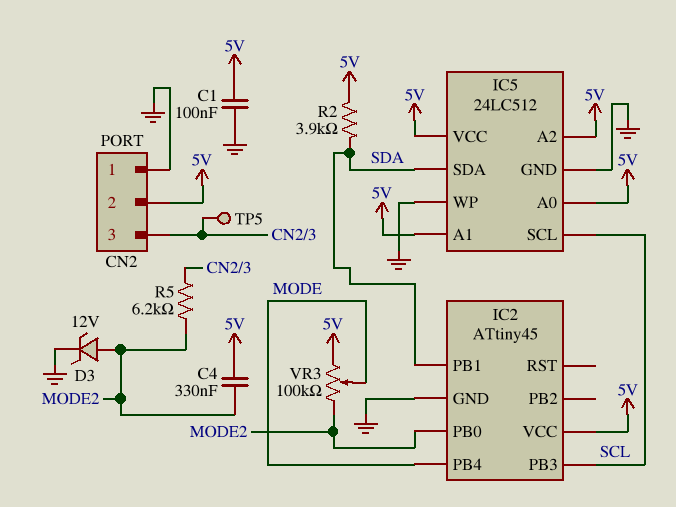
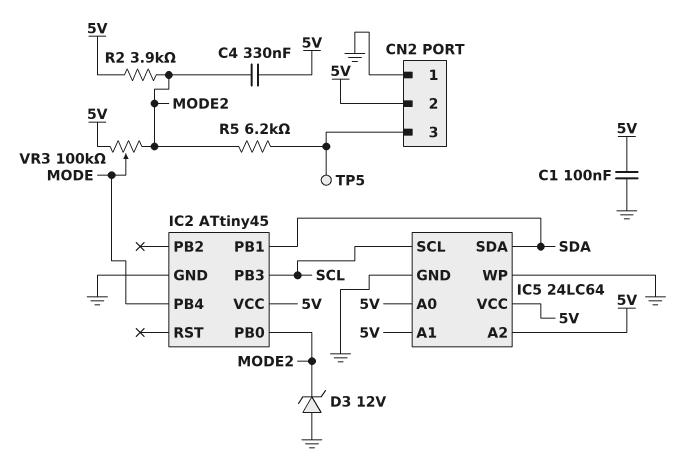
D3: zener 12V (A MODE2, K GND) -> zener 12V (A GND, K MODE2)
IC5: 24LC512 -> 24LC64
R2: 3.9k (5V, SDA) -> 3.9k (5V, MODE2)

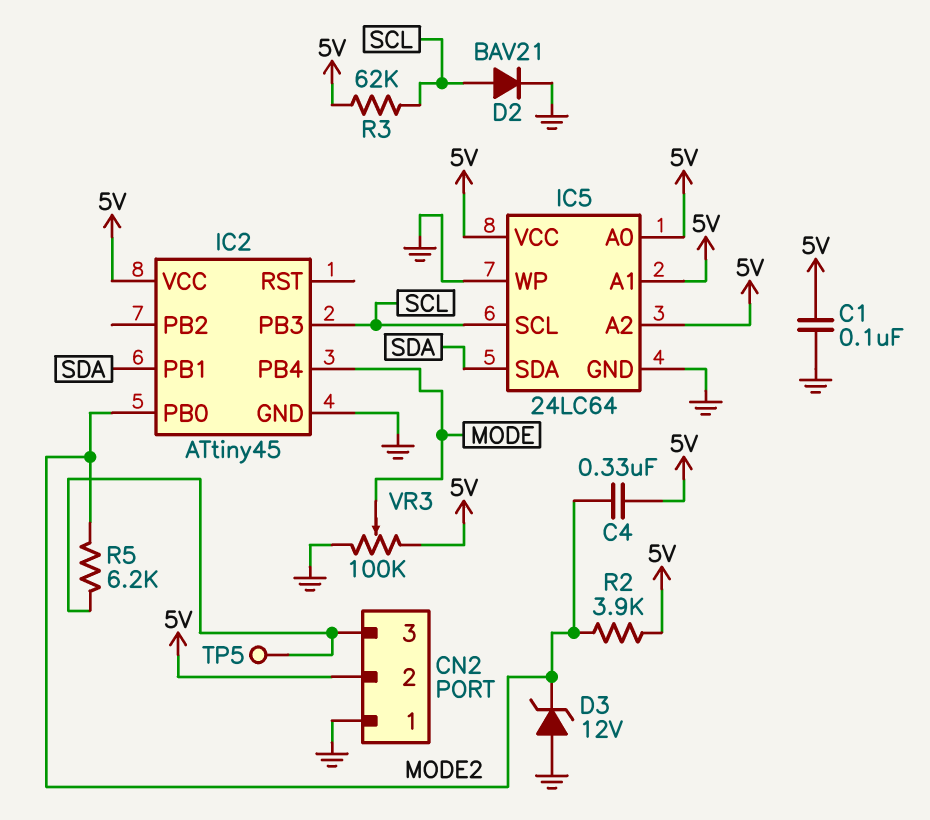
D2: none -> diode BAV21 (A SCL, K GND)
R3: none -> 62k (5V, SCL)
VR3: 100k (5V, MODE2, wiper MODE) -> 100k (5V, GND, wiper MODE)

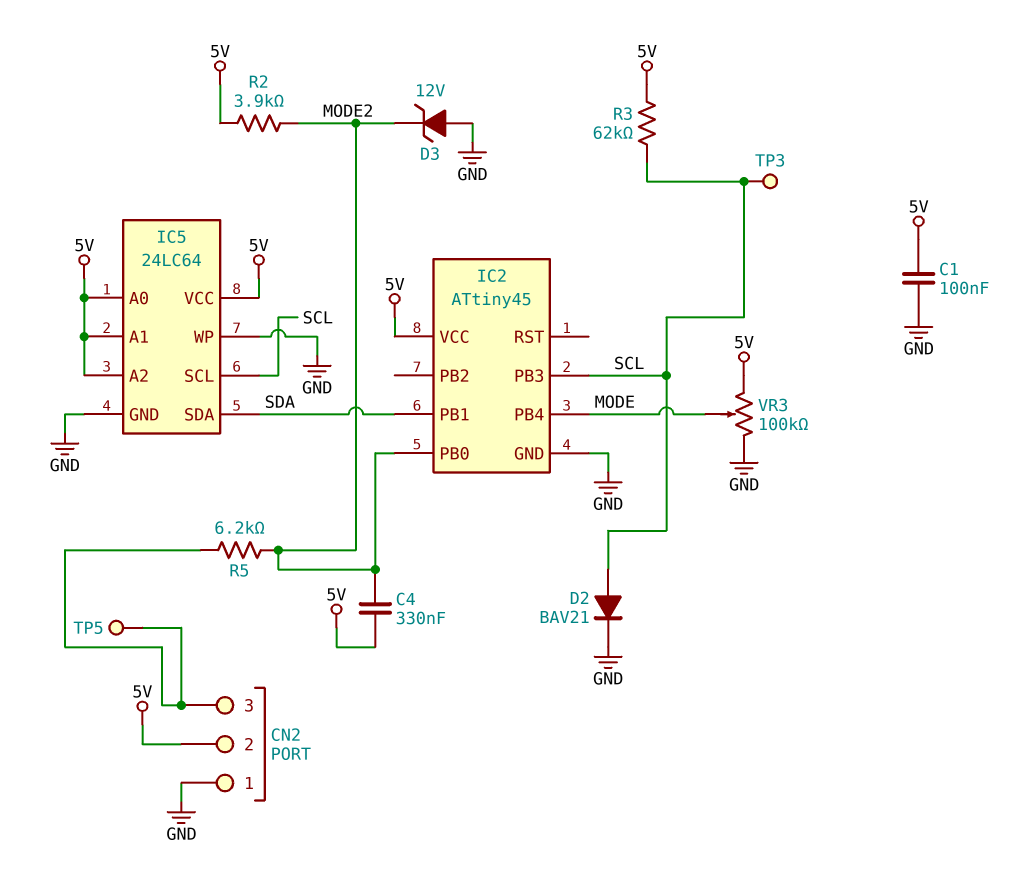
TP3: none -> test point (SCL)

